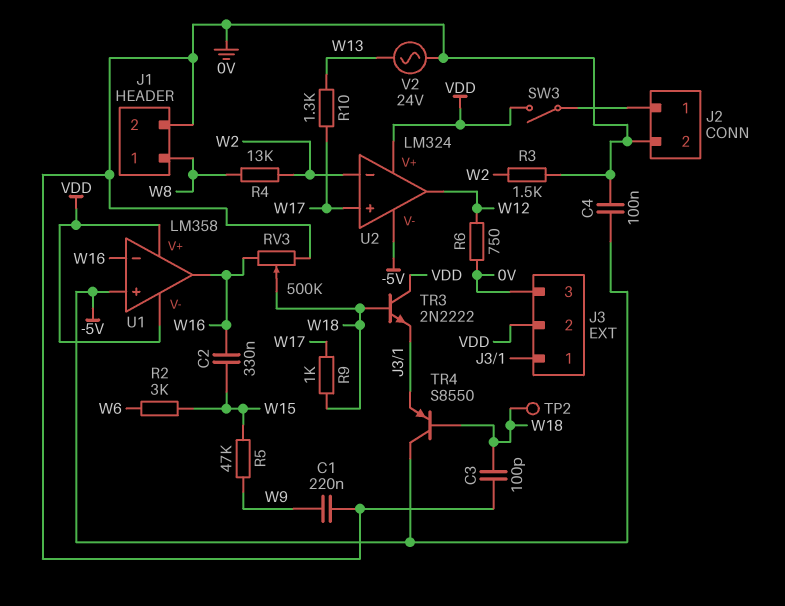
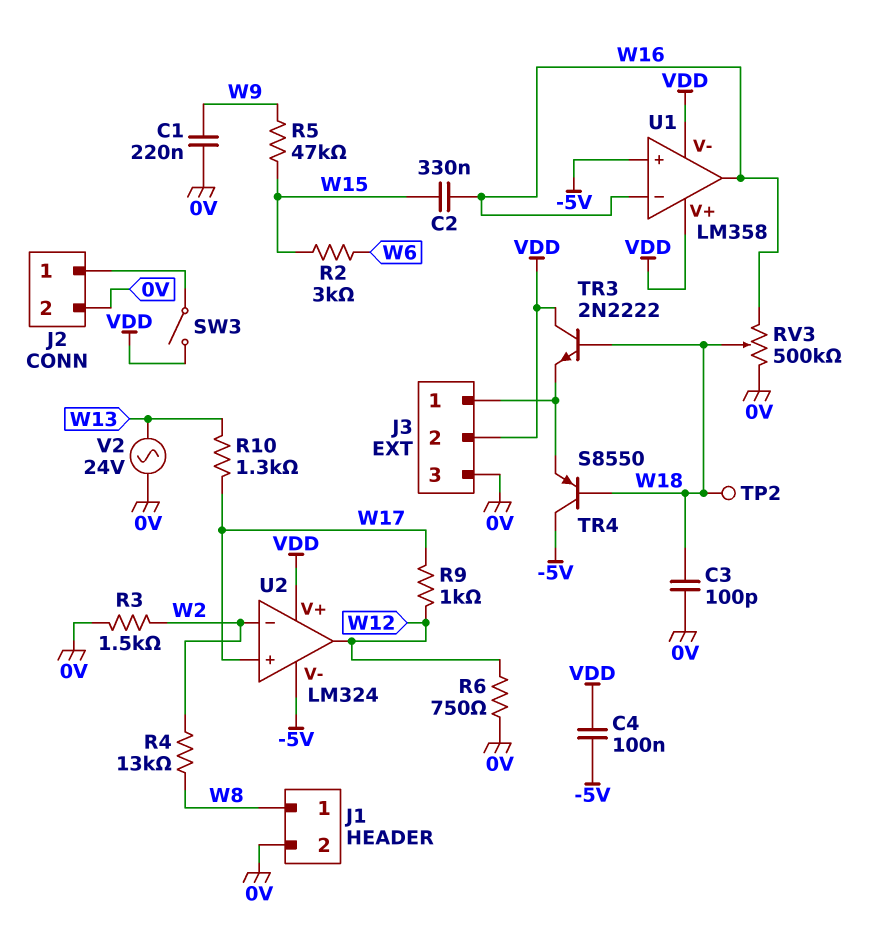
C4: 100nF (-5V, 0V) -> 100nF (-5V, VDD)
R9: 1k (W17, W18) -> 1k (W12, W17)

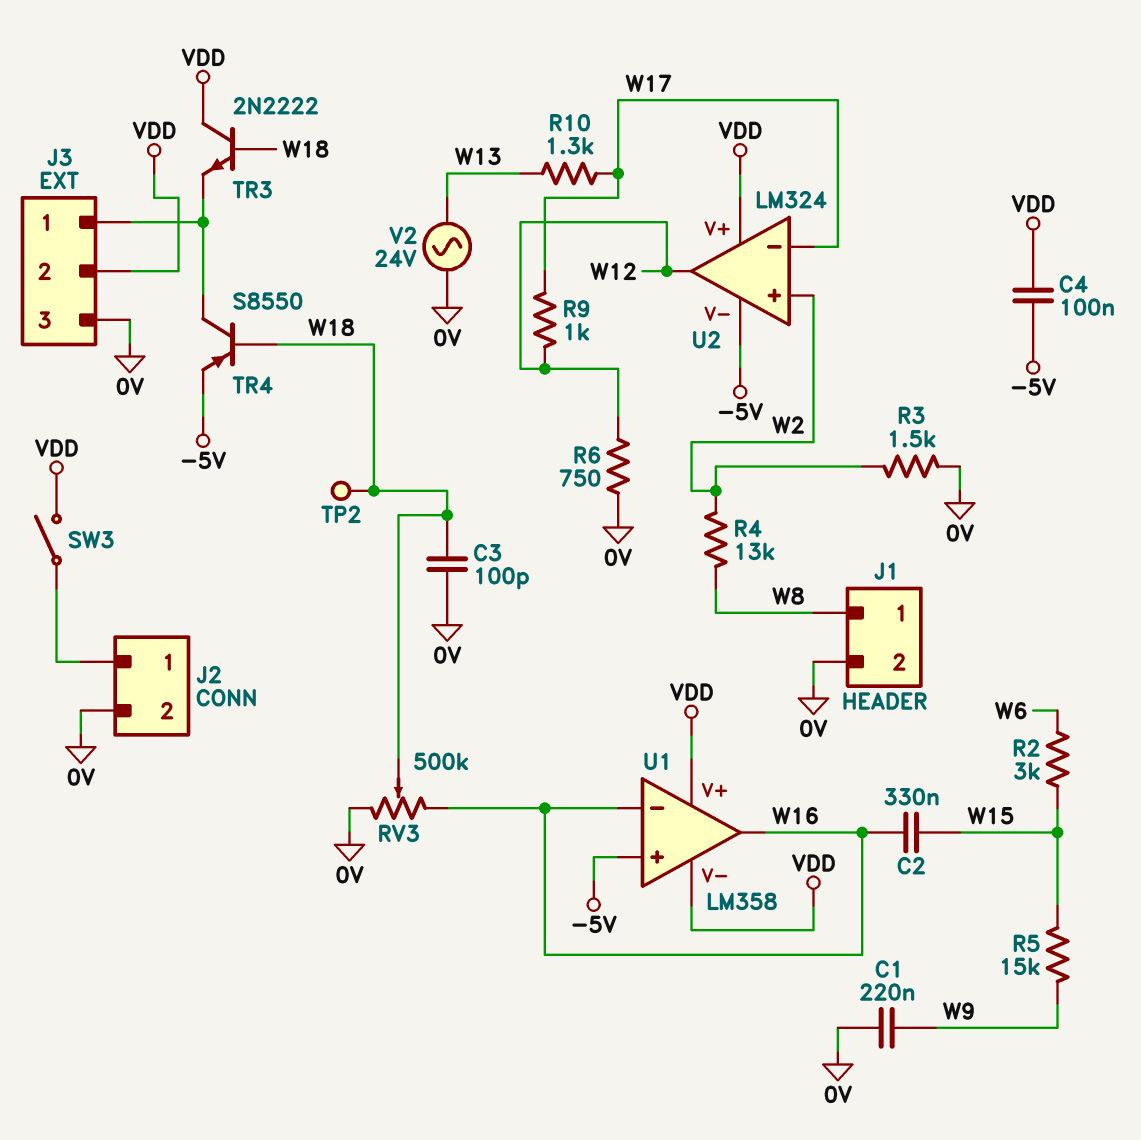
R5: 47k (W9, W15) -> 15k (W9, W15)
TR4: PNP S8550 (B W18, C -5V, E J3/1) -> PNP S8550 (B W18, C J3/1, E -5V)
U2 pin in+: W17 -> W2
U2 pin in-: W2 -> W17

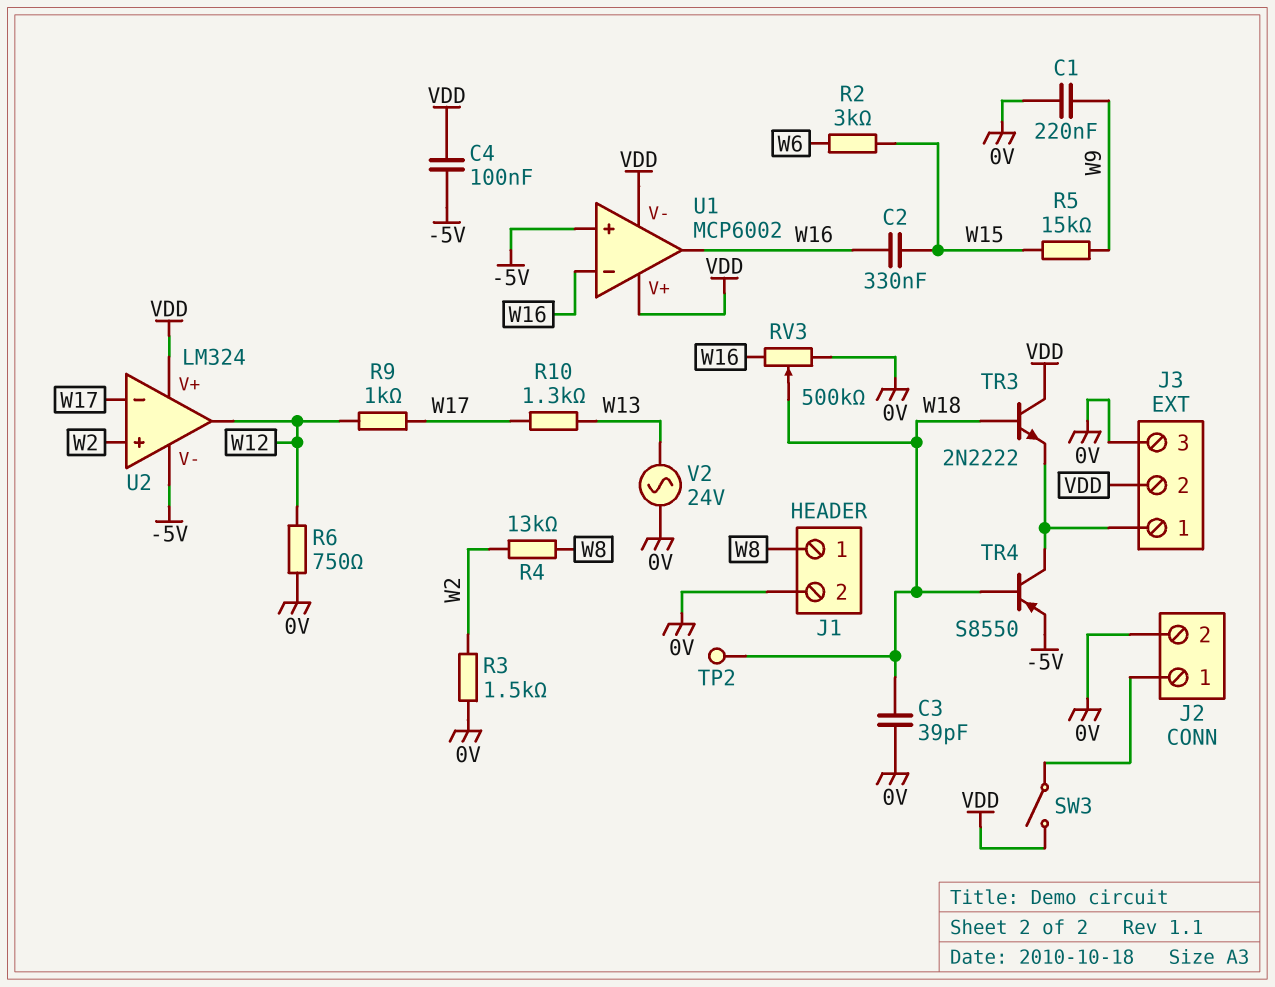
C3: 100pF (0V, W18) -> 39pF (0V, W18)
U1: LM358 -> MCP6002

